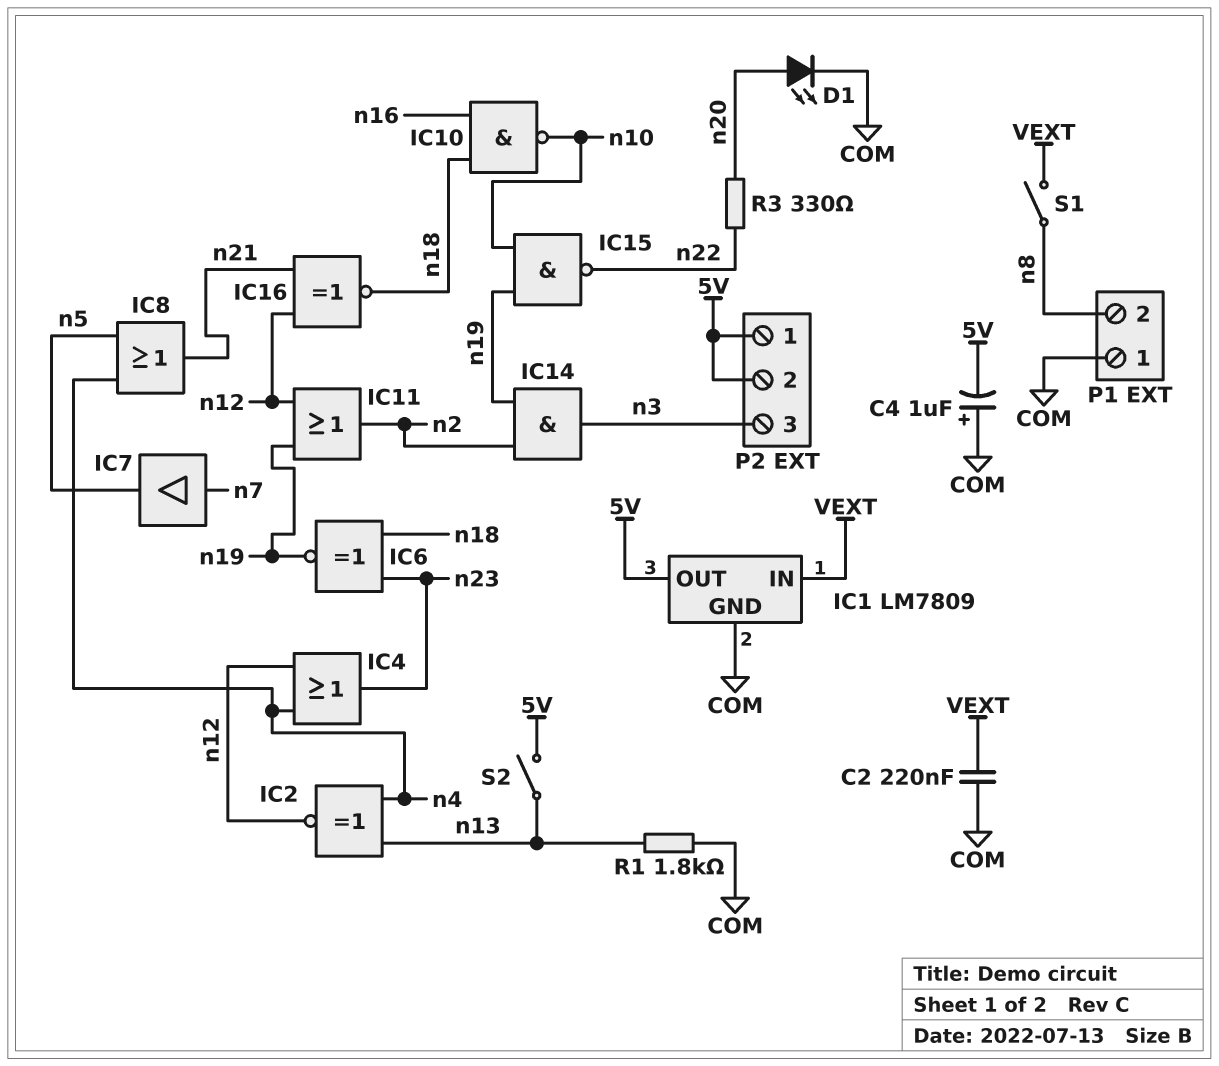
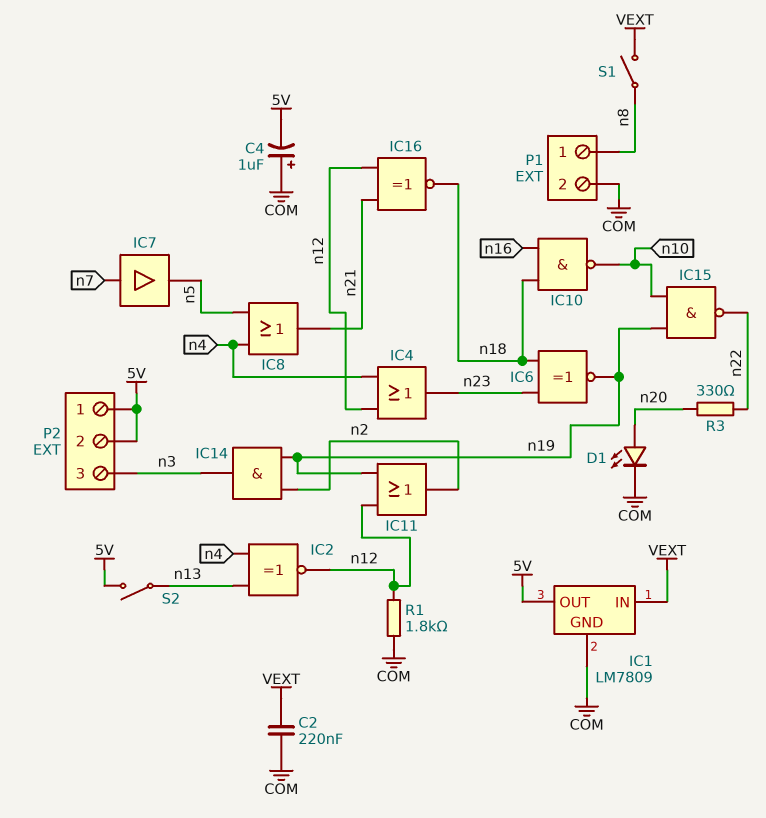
P1 pin 1: COM -> n8
P1 pin 2: n8 -> COM
R1: 1.8k (COM, n13) -> 1.8k (COM, n12)

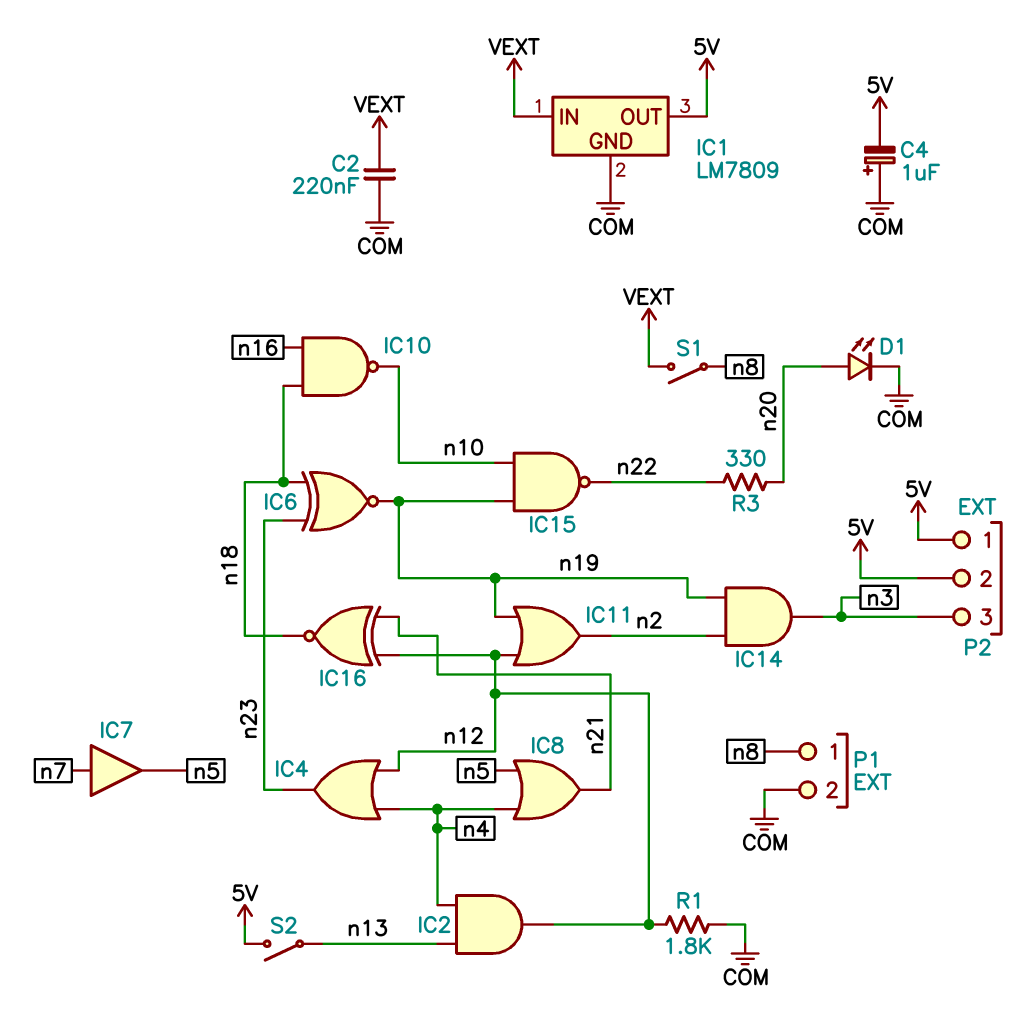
IC2: XNOR (in n4, in n13, out n12) -> AND (in n4, in n13, out n12)

